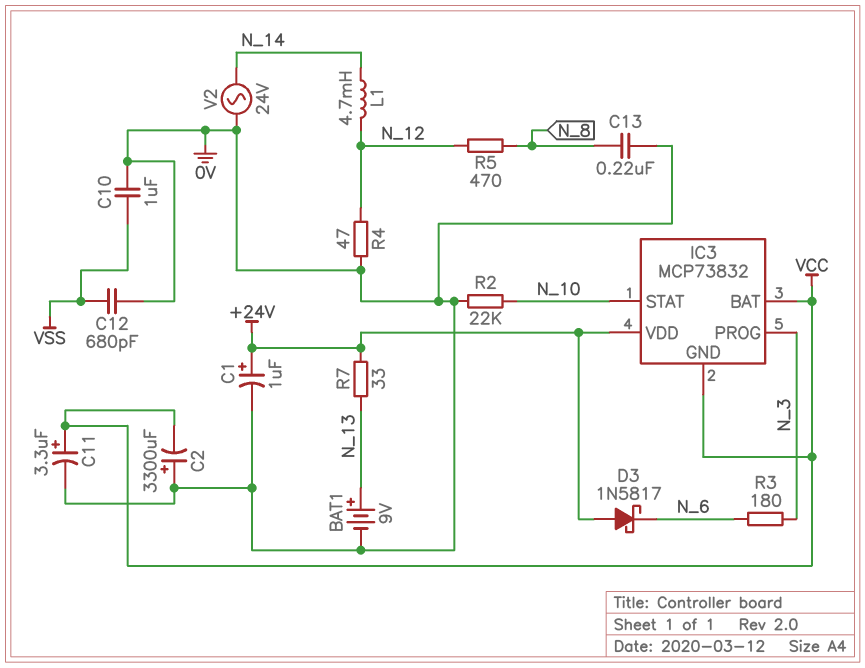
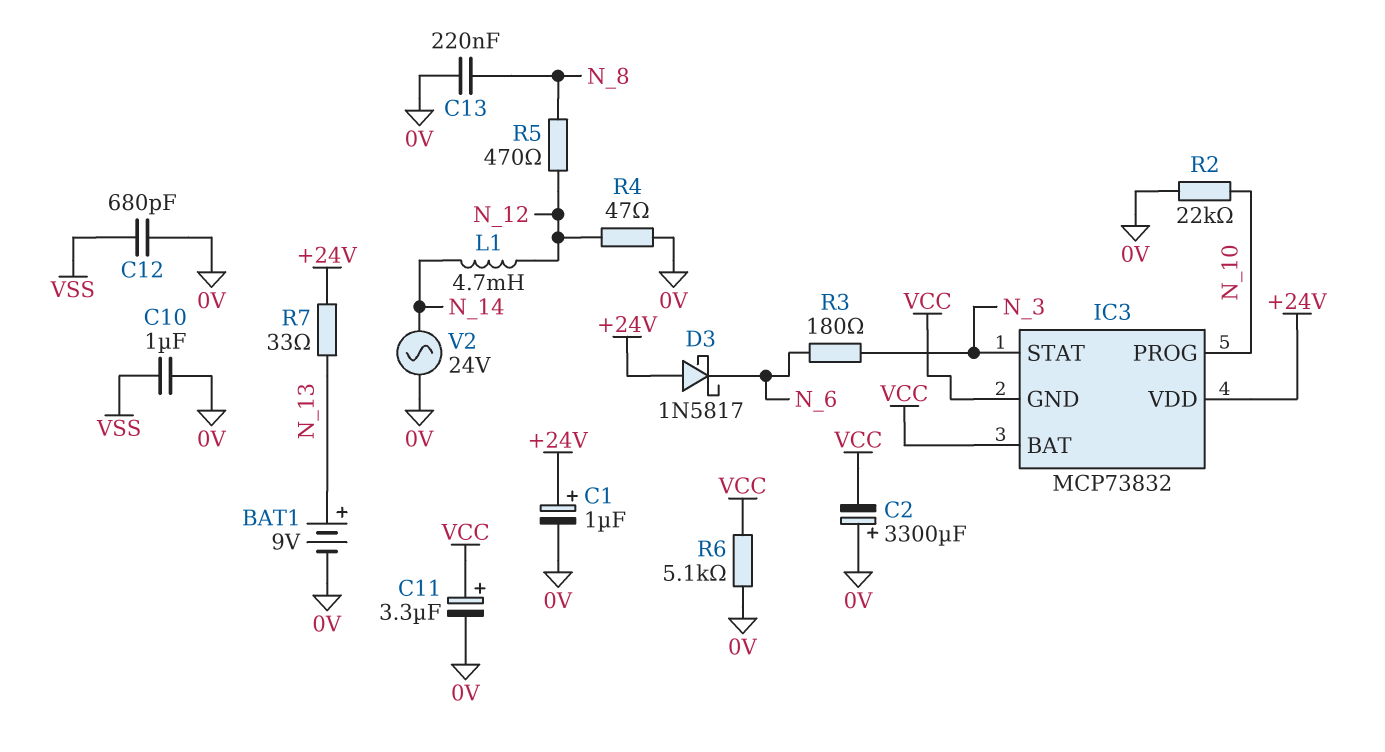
IC3 pin PROG: N_3 -> N_10
IC3 pin STAT: N_10 -> N_3
R6: none -> 5.1k (0V, VCC)

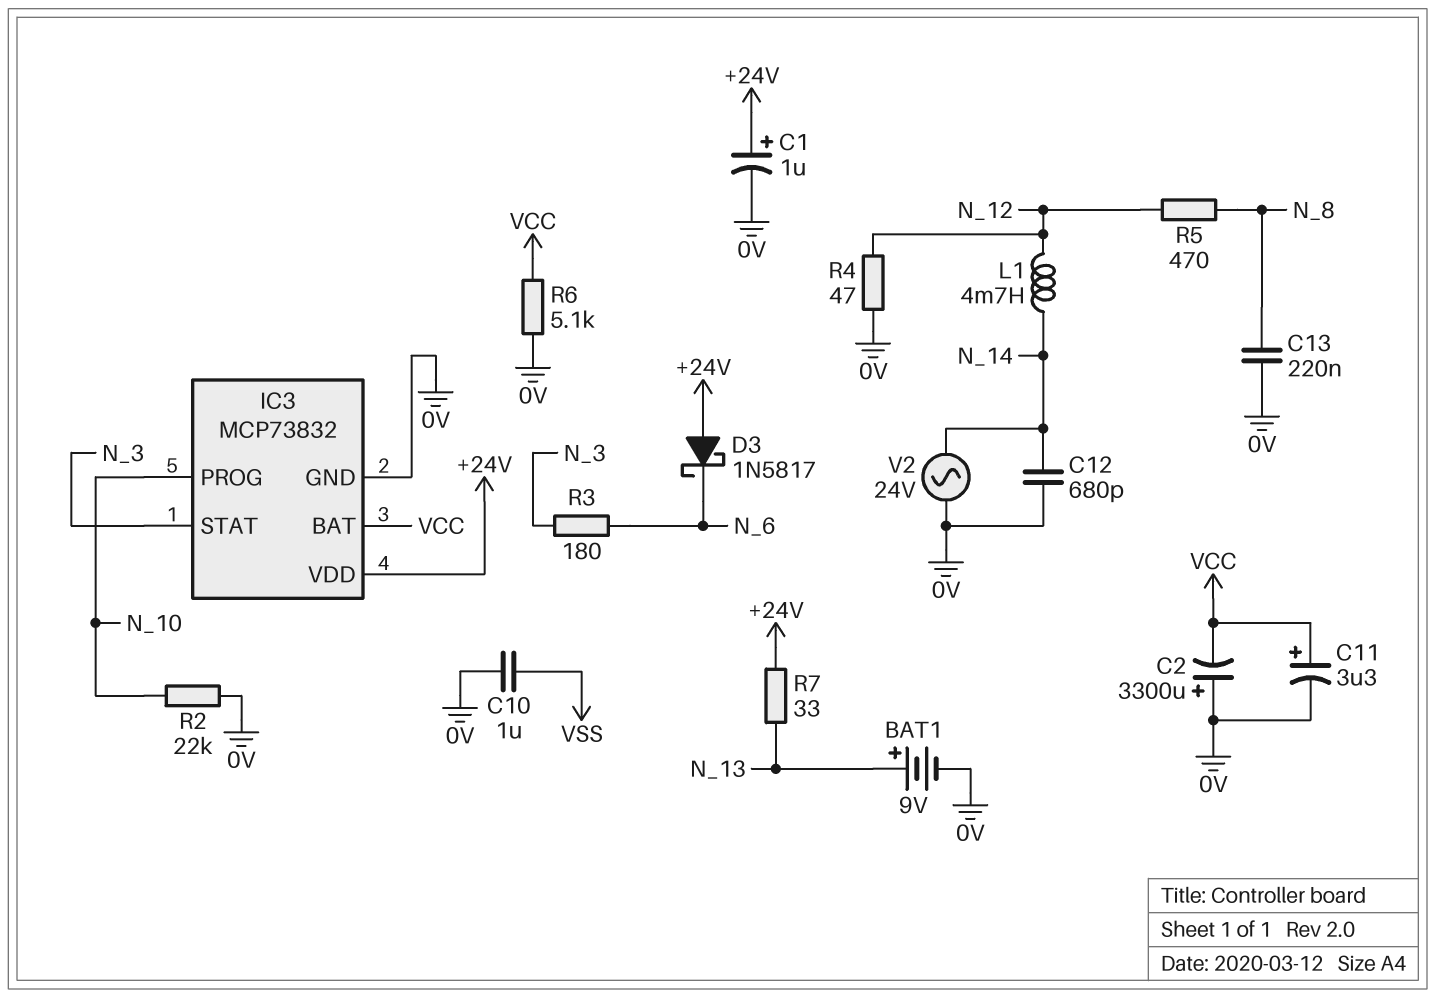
C12: 680pF (0V, VSS) -> 680pF (0V, N_14)
IC3 pin GND: VCC -> 0V

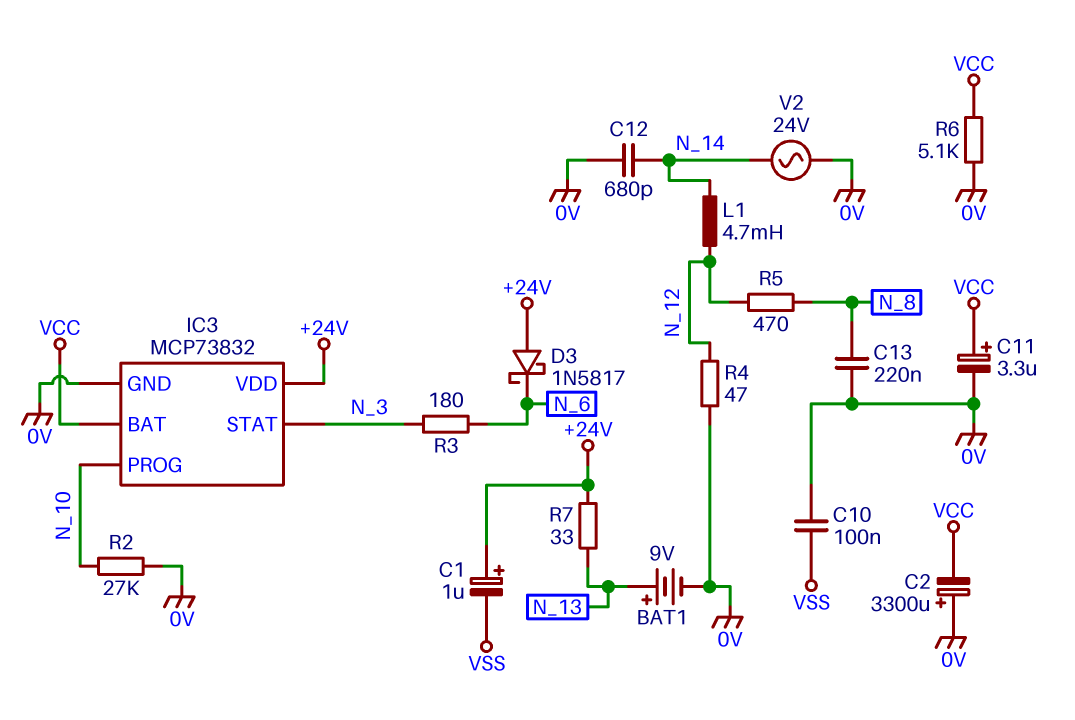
C1: 1uF (plus +24V, minus 0V) -> 1uF (plus +24V, minus VSS)
C10: 1uF (0V, VSS) -> 100nF (0V, VSS)
R2: 22k (0V, N_10) -> 27k (0V, N_10)

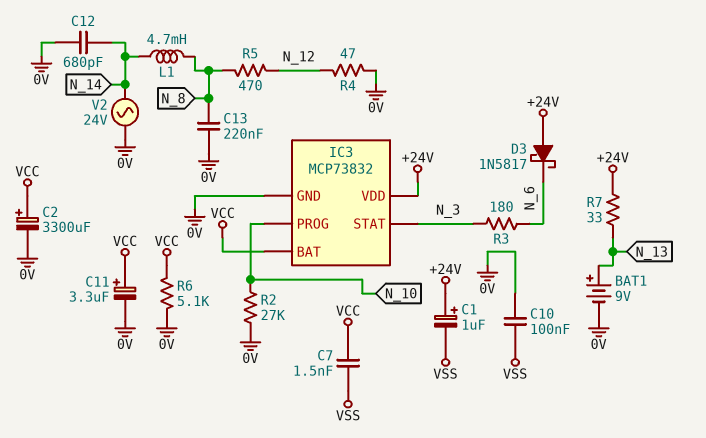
C2: 3300uF (plus 0V, minus VCC) -> 3300uF (plus VCC, minus 0V)
C7: none -> 1.5nF (VCC, VSS)
L1: 4.7mH (N_12, N_14) -> 4.7mH (N_8, N_14)

